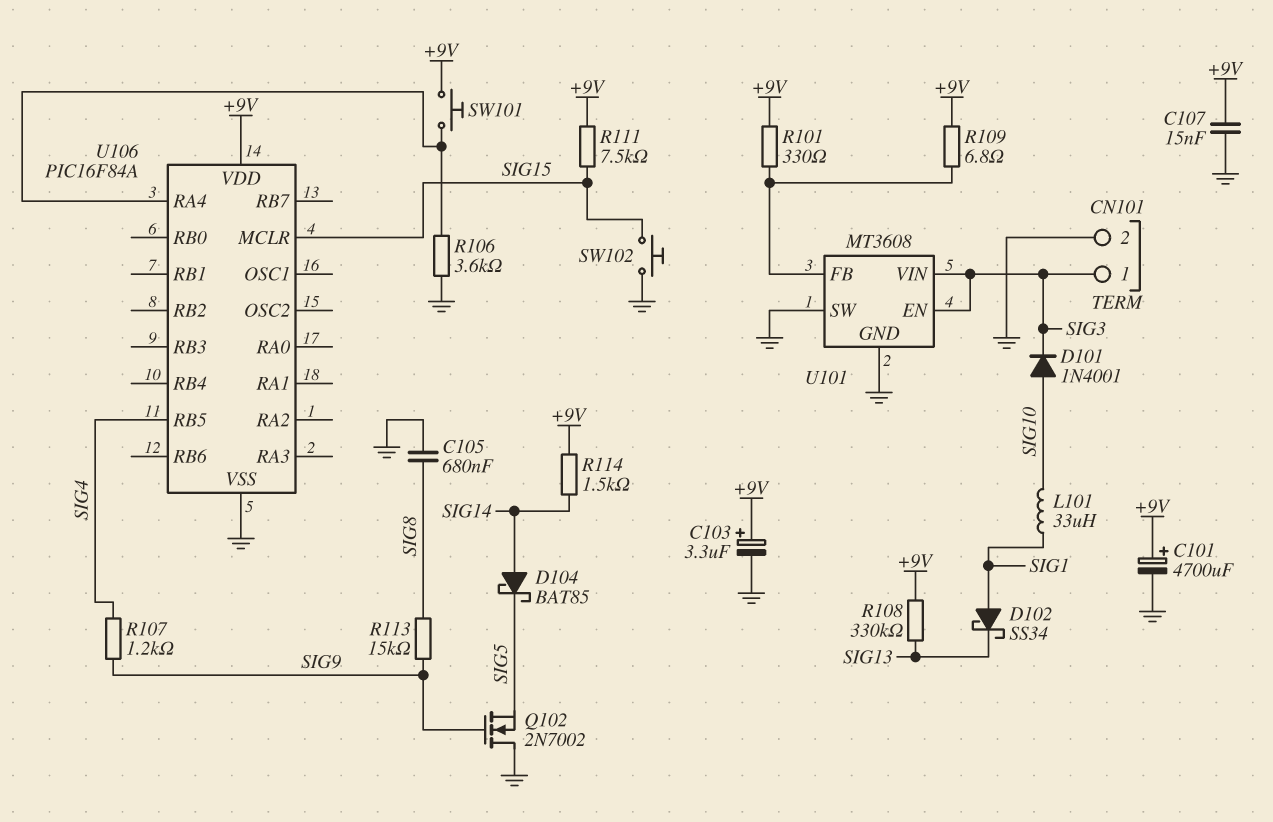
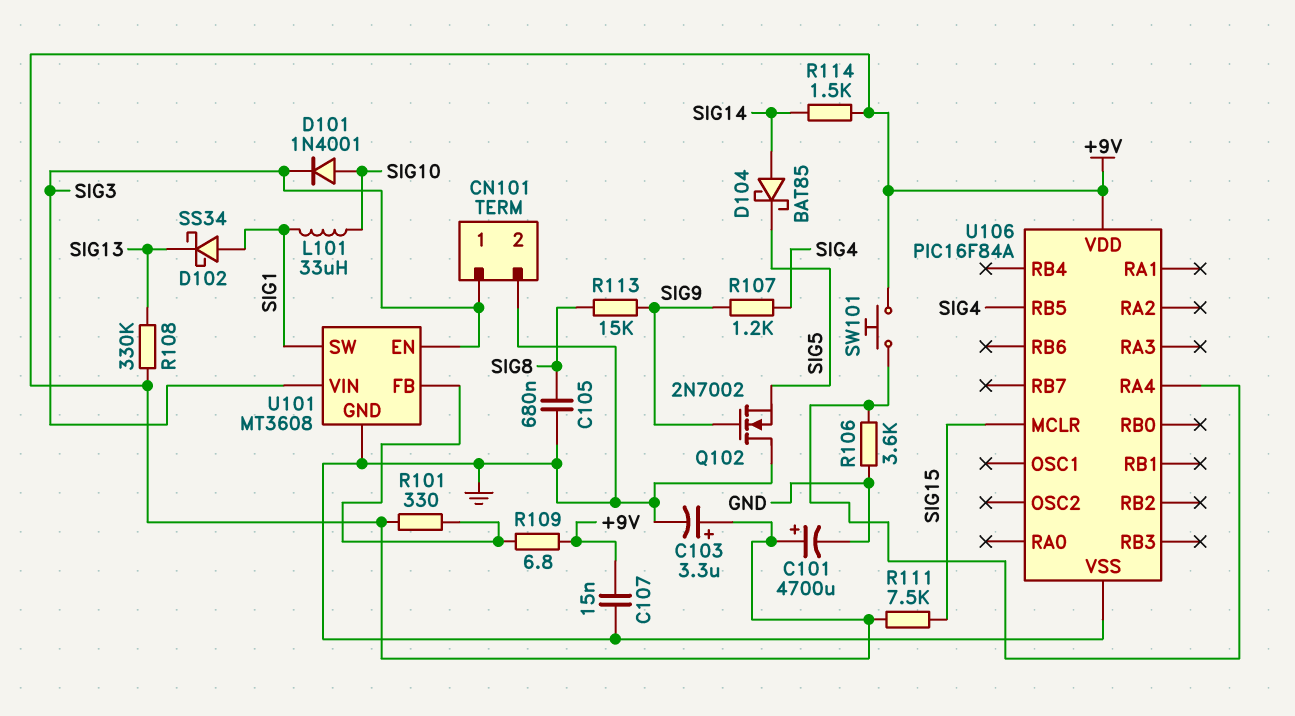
SW102: button (GND, SIG15) -> none
U101 pin SW: GND -> SIG1

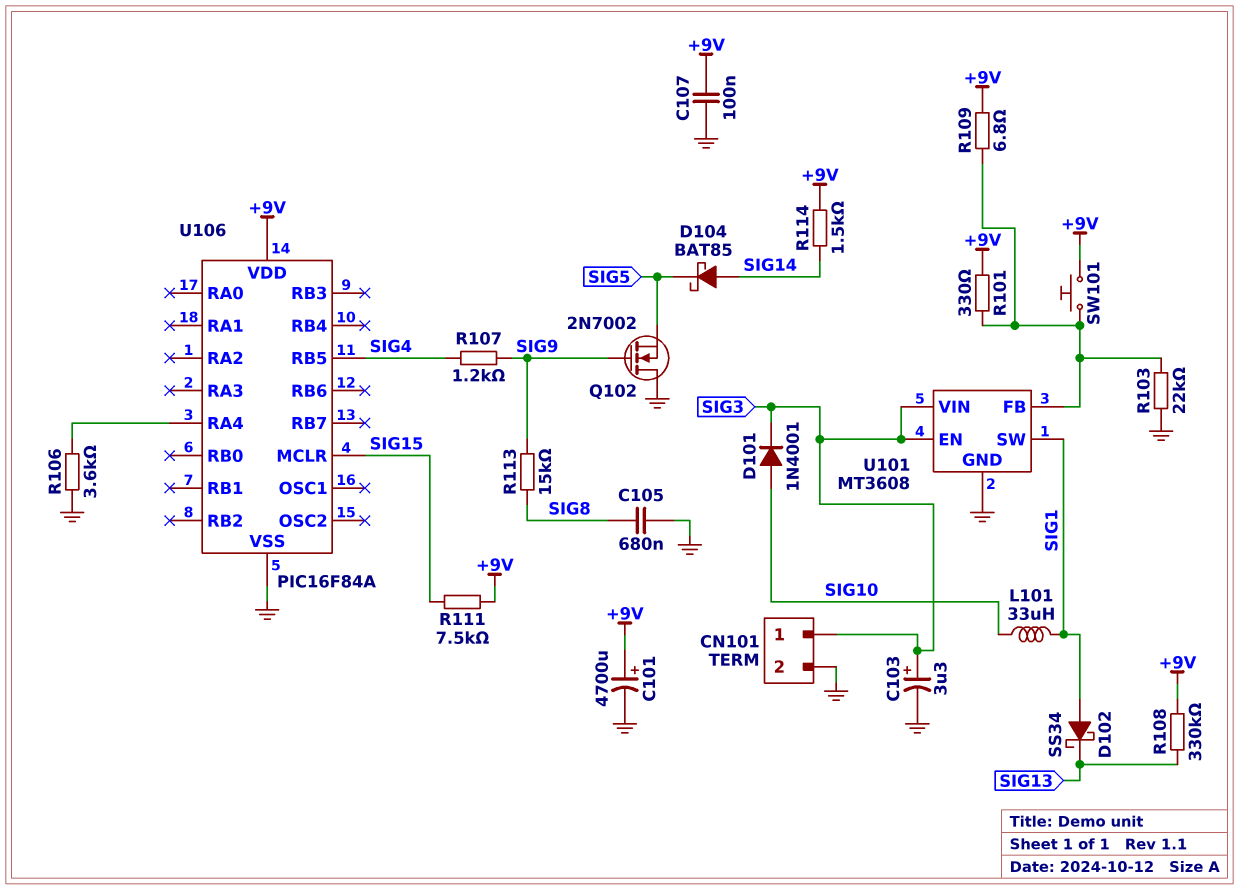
C103: 3.3uF (plus +9V, minus GND) -> 3.3uF (plus SIG3, minus GND)
C107: 15nF (+9V, GND) -> 100nF (+9V, GND)
R103: none -> 22k (GND, U101/FB)
SW101: button (+9V, U106/RA4) -> button (+9V, U101/FB)

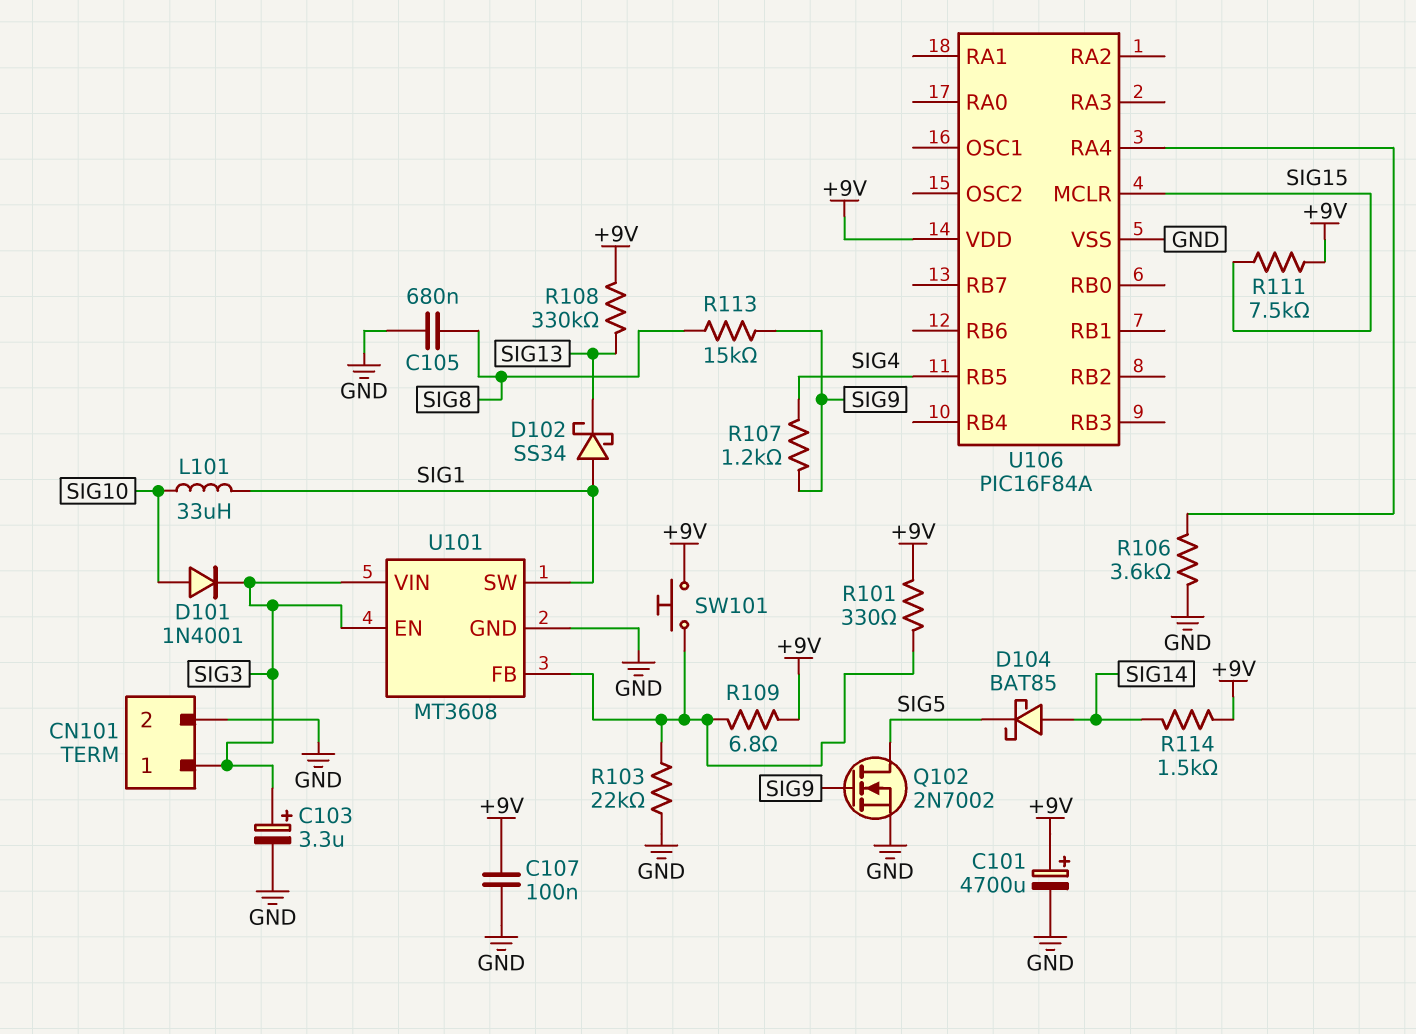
Q102: NMOS 2N7002 (G SIG9, D GND, S SIG5) -> NMOS 2N7002 (G SIG9, D SIG5, S GND)

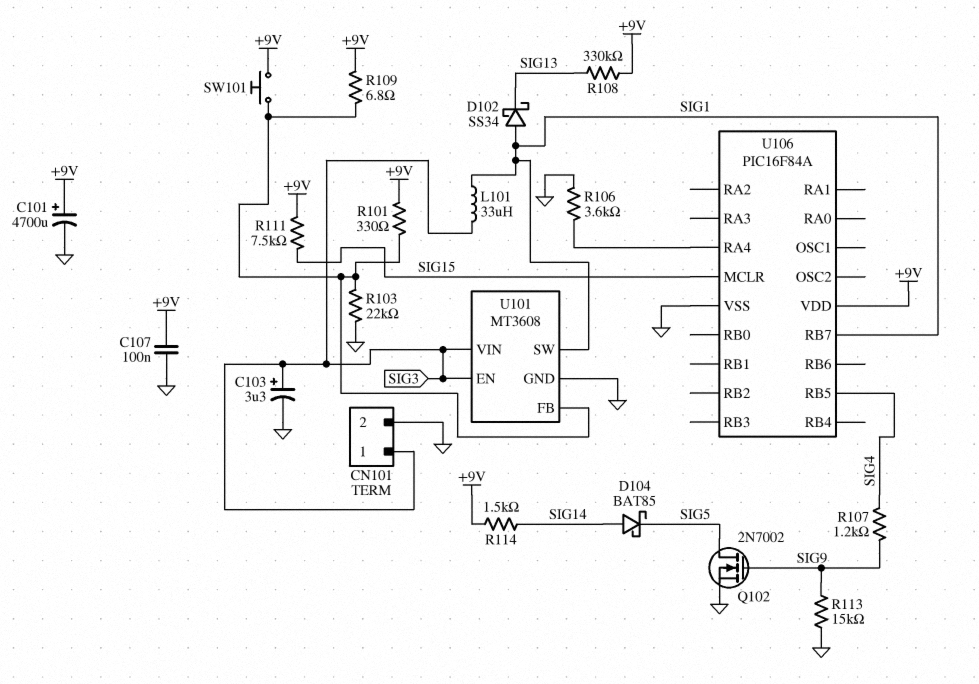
C105: 680nF (GND, SIG8) -> none
D101: diode 1N4001 (A SIG10, K SIG3) -> none
L101: 33uH (SIG1, SIG10) -> 33uH (SIG1, SIG3)
R113: 15k (SIG8, SIG9) -> 15k (GND, SIG9)
U106 pin RB7: none -> SIG1

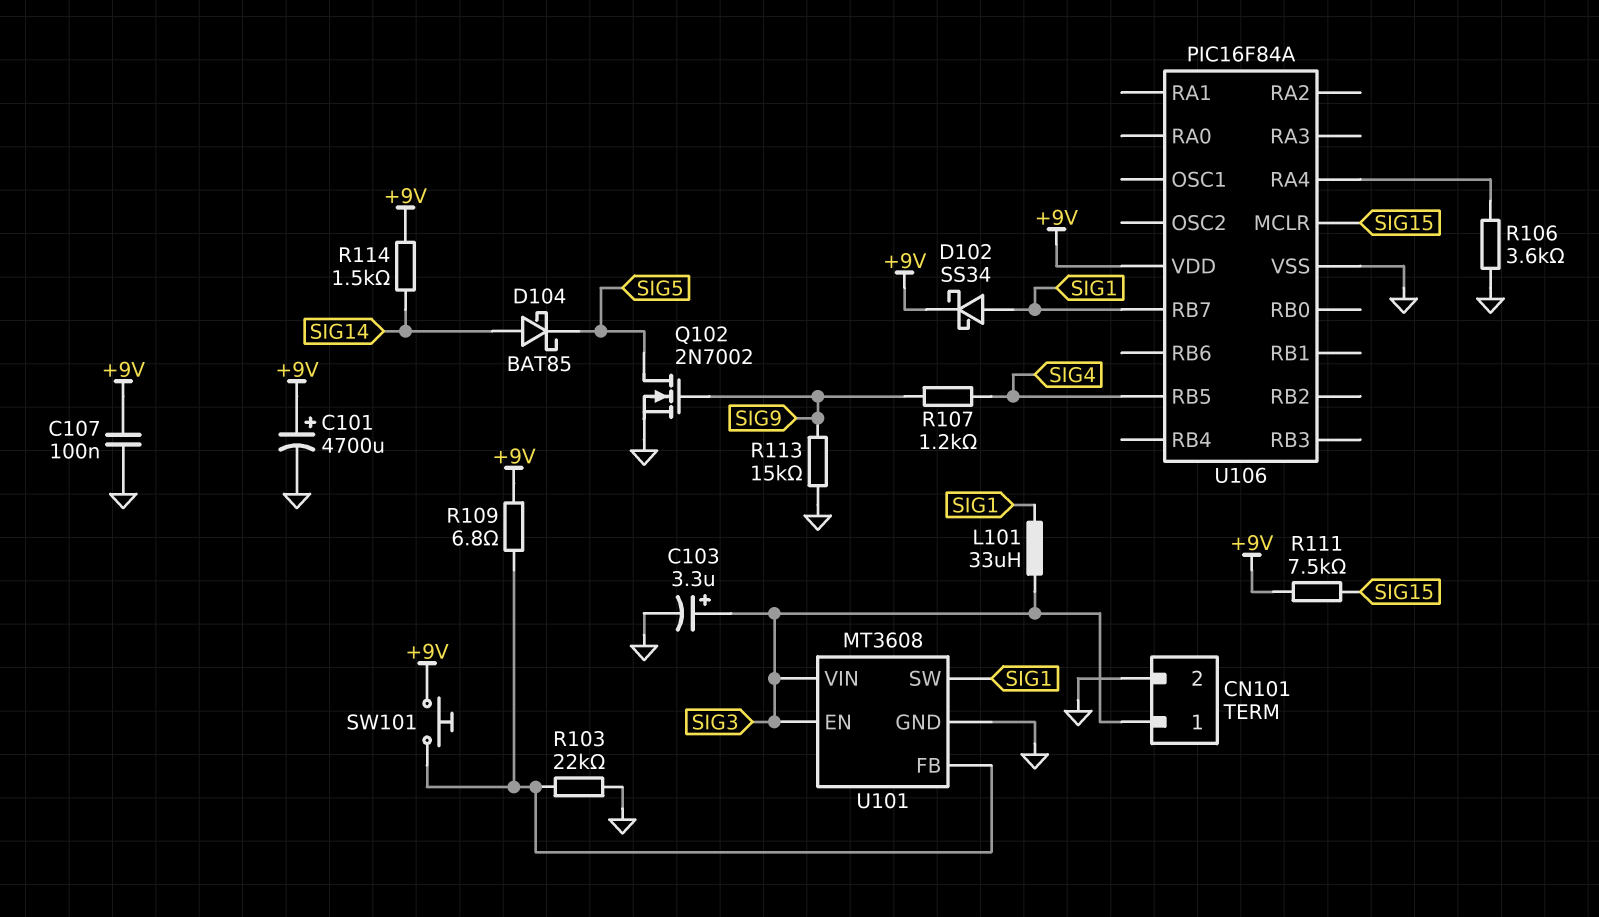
D102: schottky SS34 (A SIG1, K SIG13) -> schottky SS34 (A SIG1, K +9V)
R101: 330 (+9V, U101/FB) -> none
R108: 330k (+9V, SIG13) -> none

